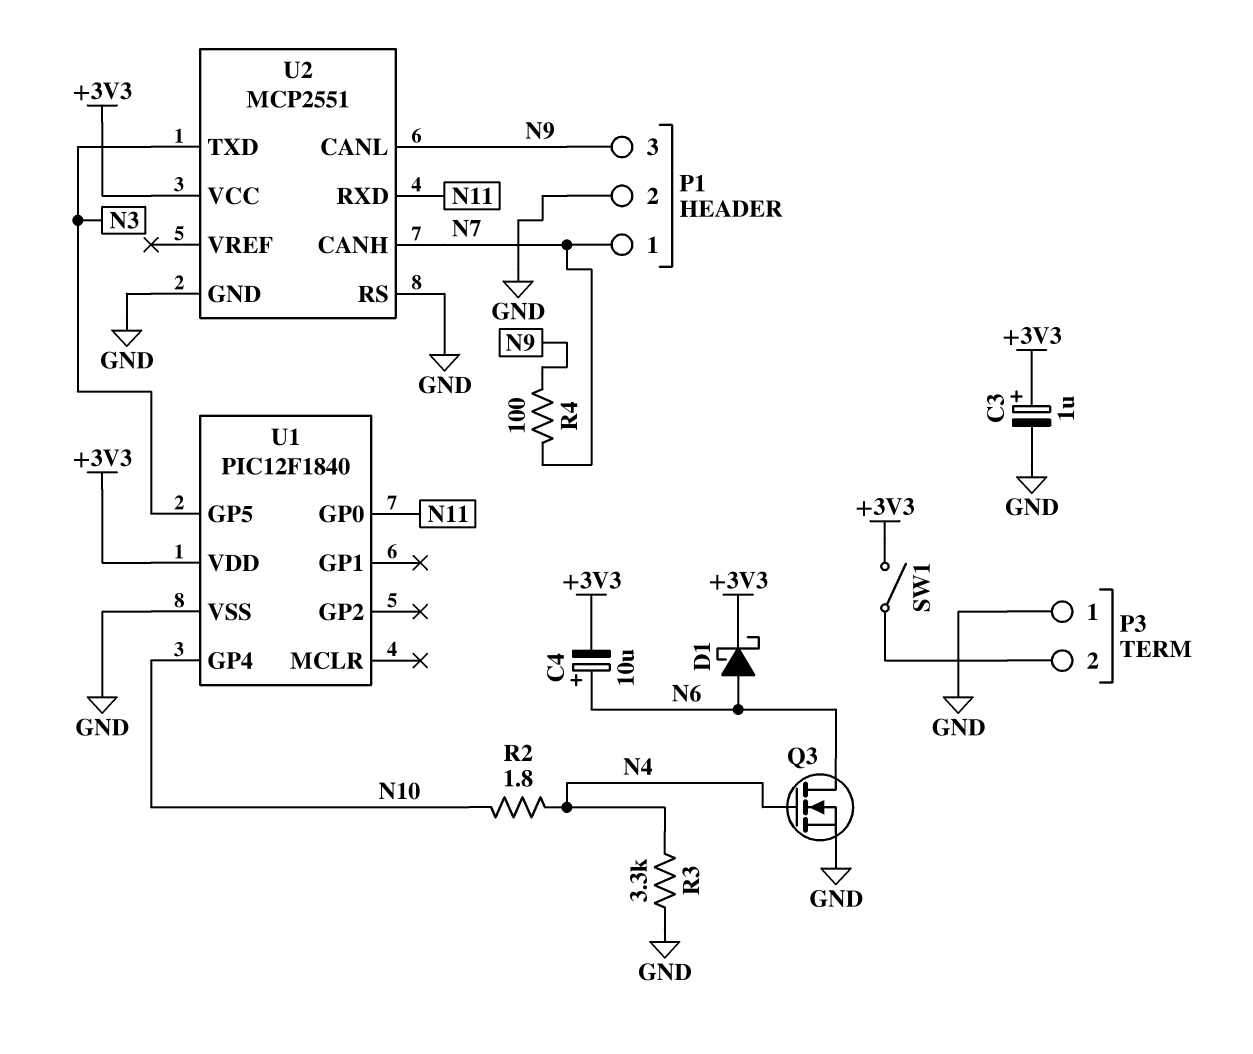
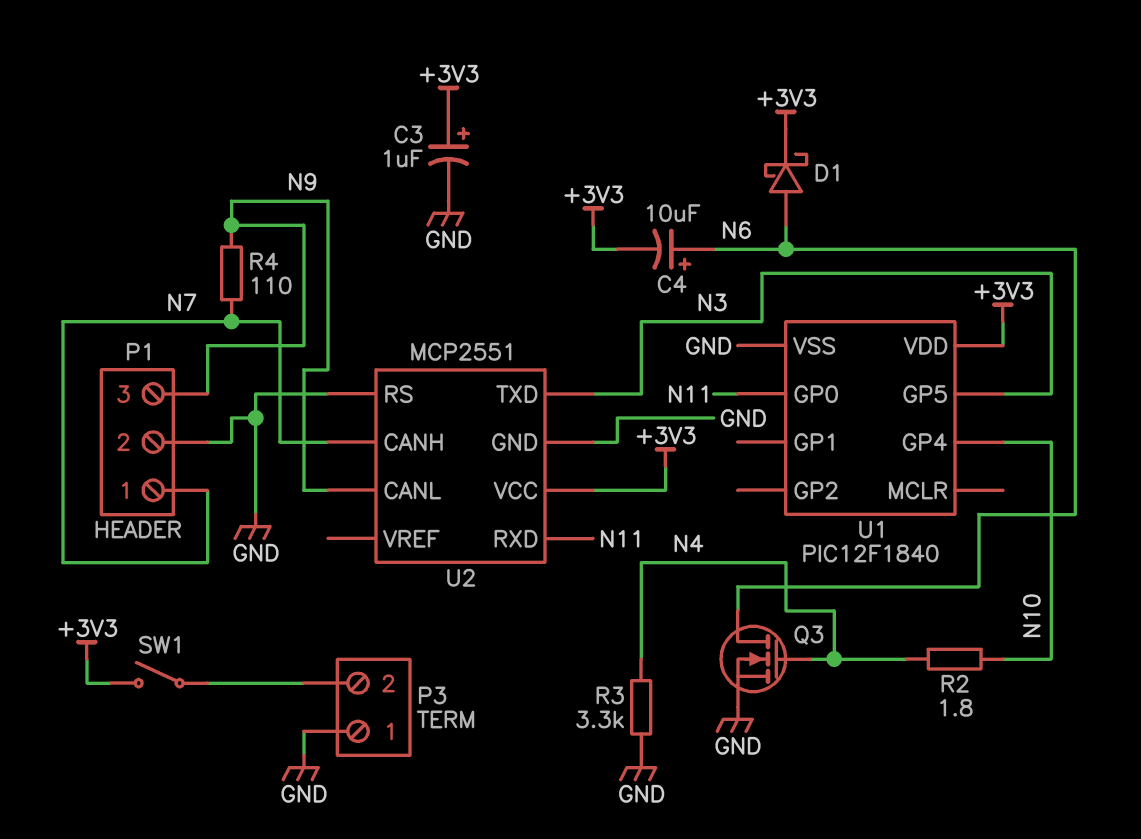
R4: 100 (N7, N9) -> 110 (N7, N9)

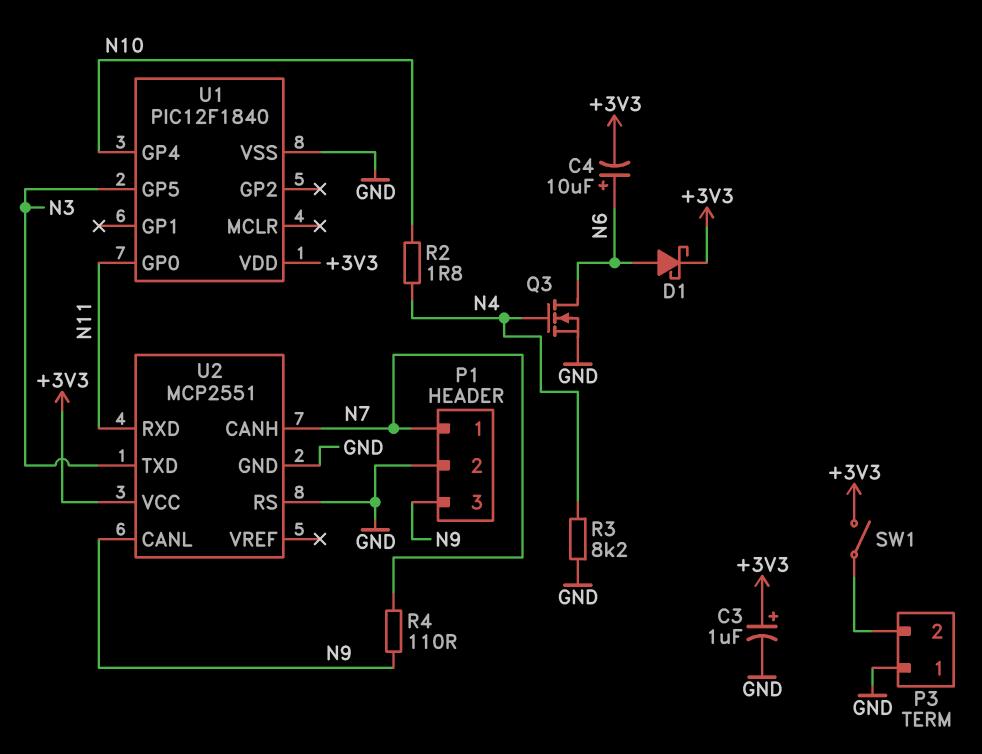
R3: 3.3k (GND, N4) -> 8.2k (GND, N4)

